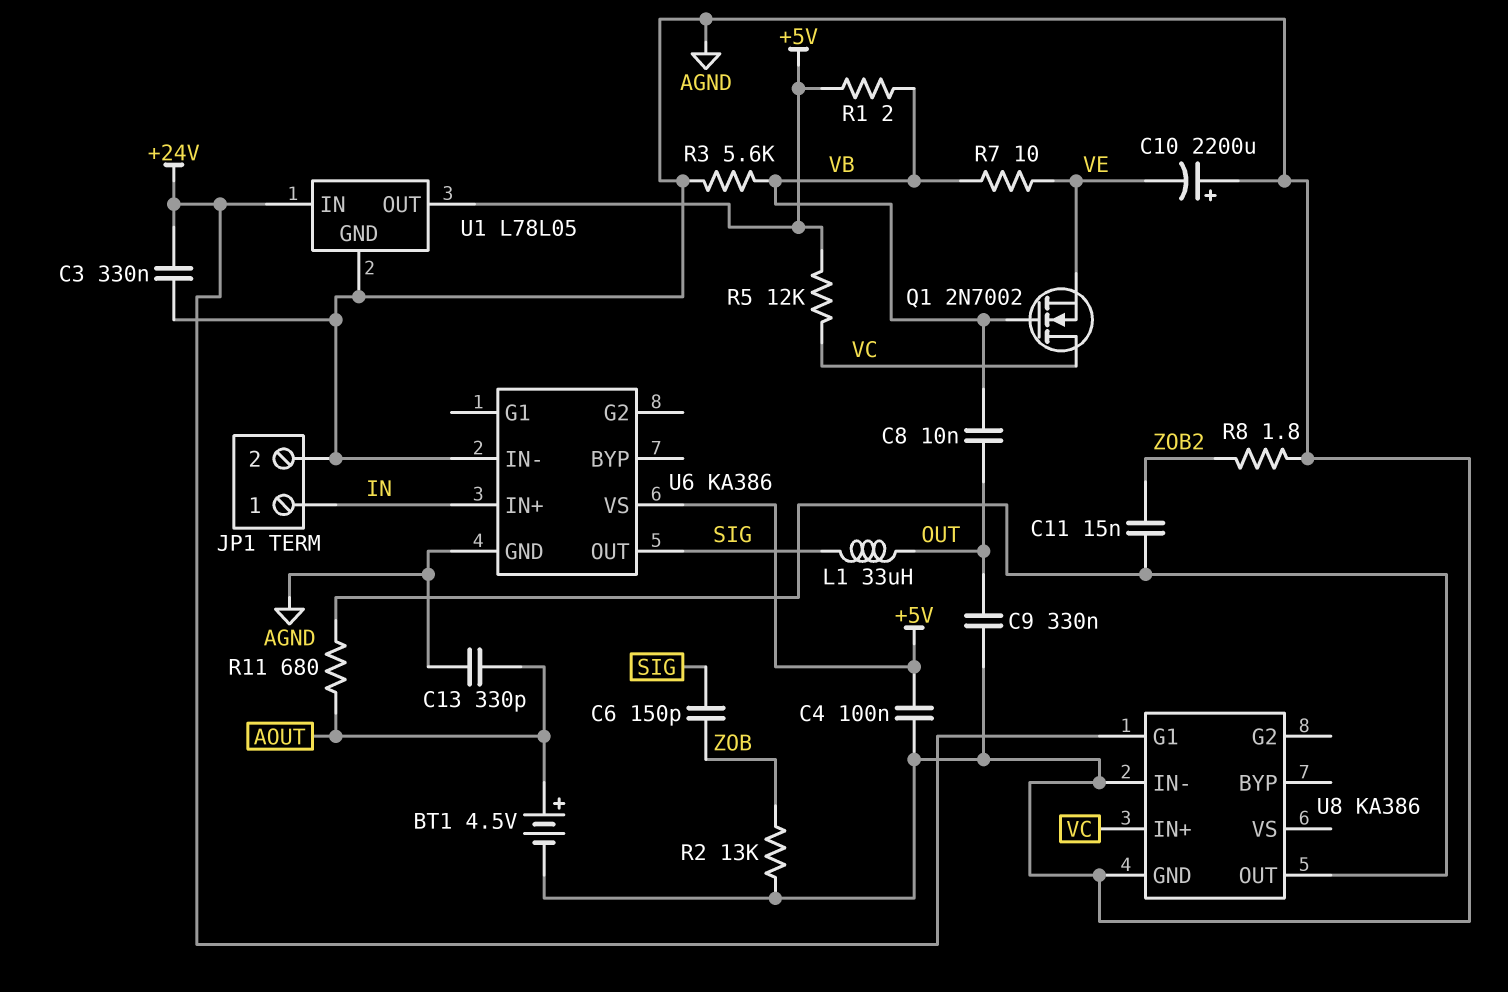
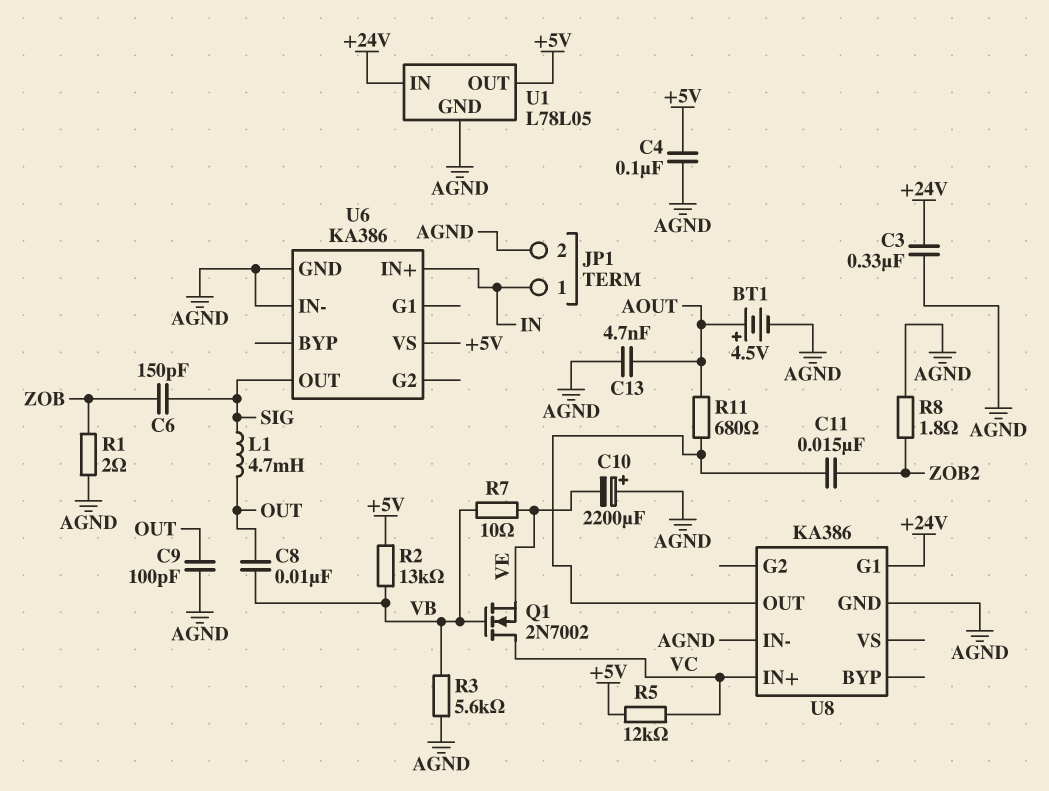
C9: 330nF (AGND, OUT) -> 100pF (AGND, OUT)
C13: 330pF (AGND, AOUT) -> 4.7nF (AGND, AOUT)
L1: 33uH (OUT, SIG) -> 4.7mH (OUT, SIG)
R1: 2 (+5V, VB) -> 2 (AGND, ZOB)
R2: 13k (AGND, ZOB) -> 13k (+5V, VB)

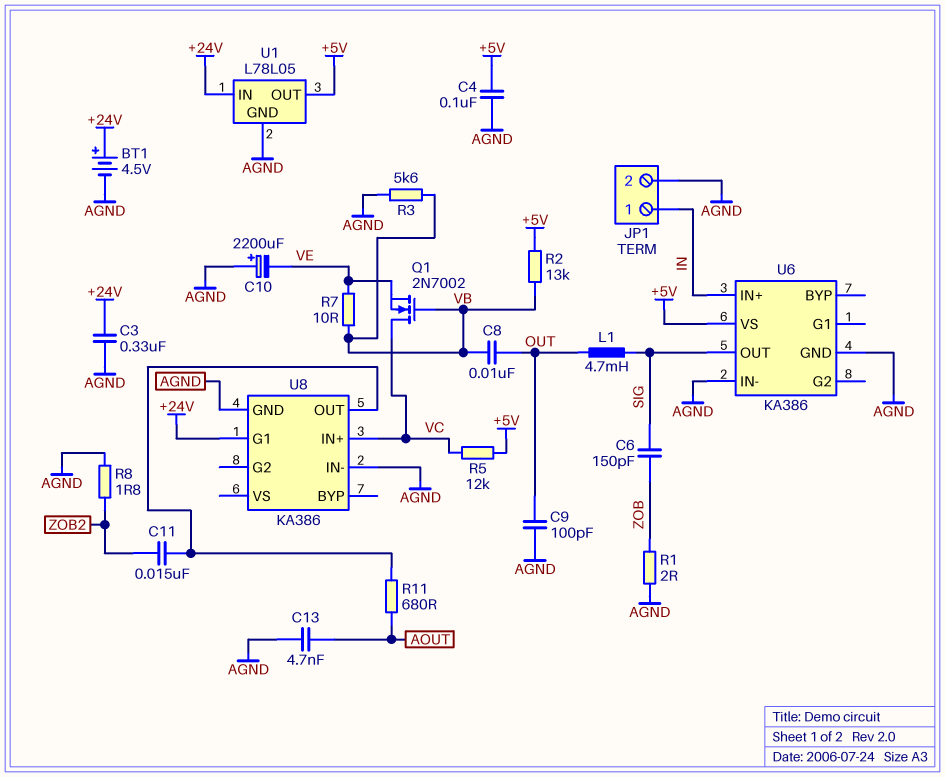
BT1: 4.5V (plus AOUT, minus AGND) -> 4.5V (plus +24V, minus AGND)

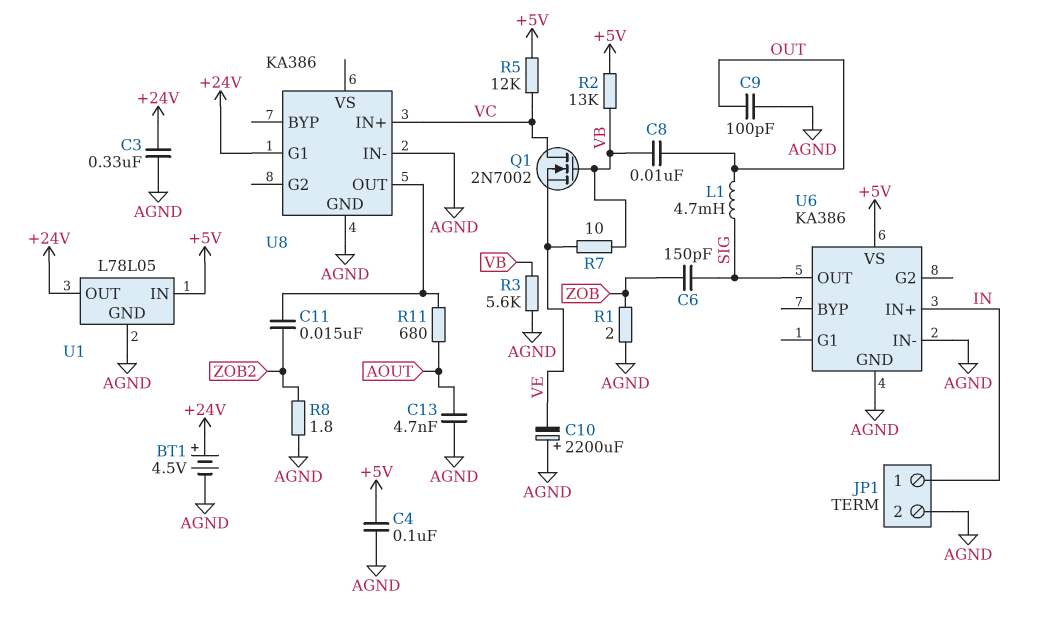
U1 pin IN: +24V -> +5V
U1 pin OUT: +5V -> +24V

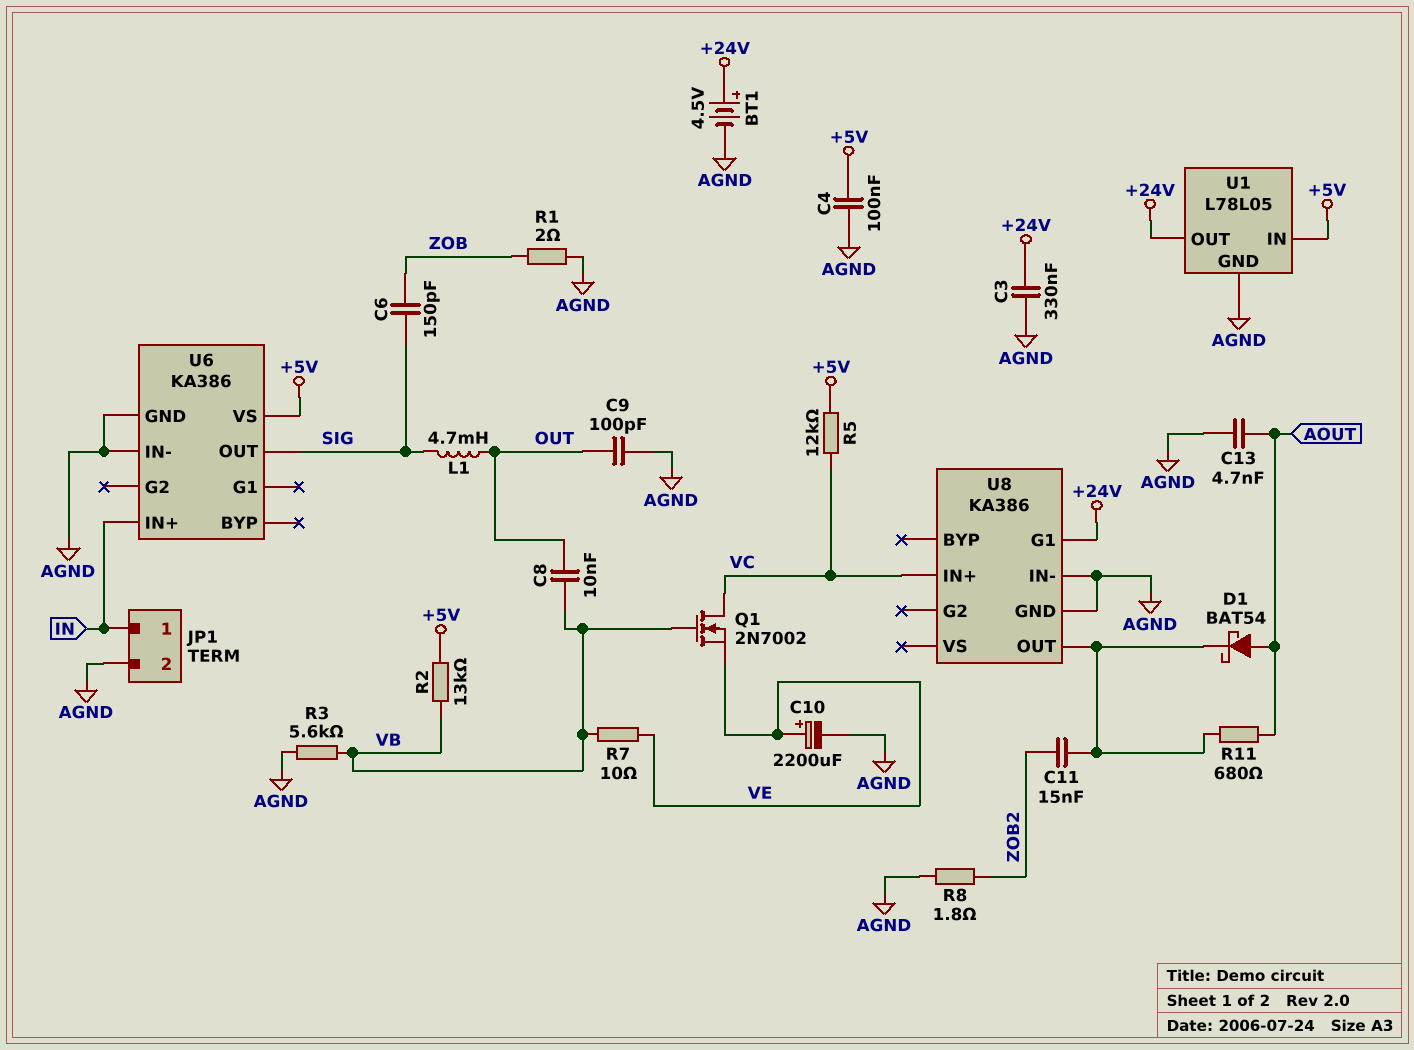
C10: 2200uF (plus AGND, minus VE) -> 2200uF (plus VE, minus AGND)
D1: none -> schottky BAT54 (A AOUT, K U8/OUT)

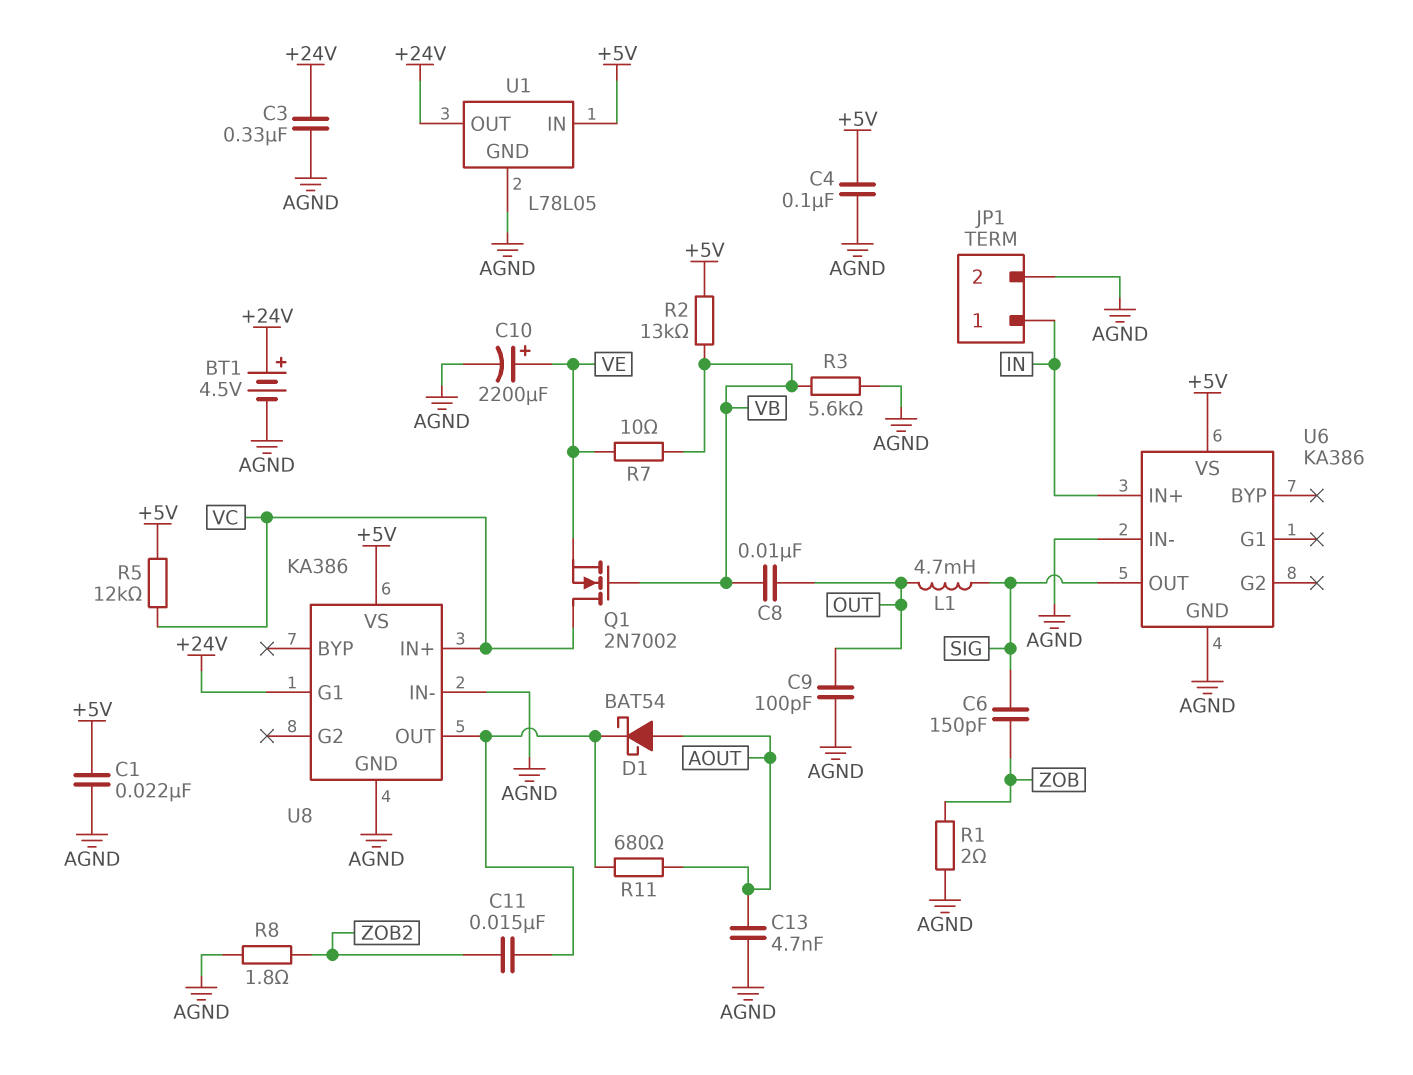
C1: none -> 22nF (+5V, AGND)
U8 pin VS: none -> +5V

